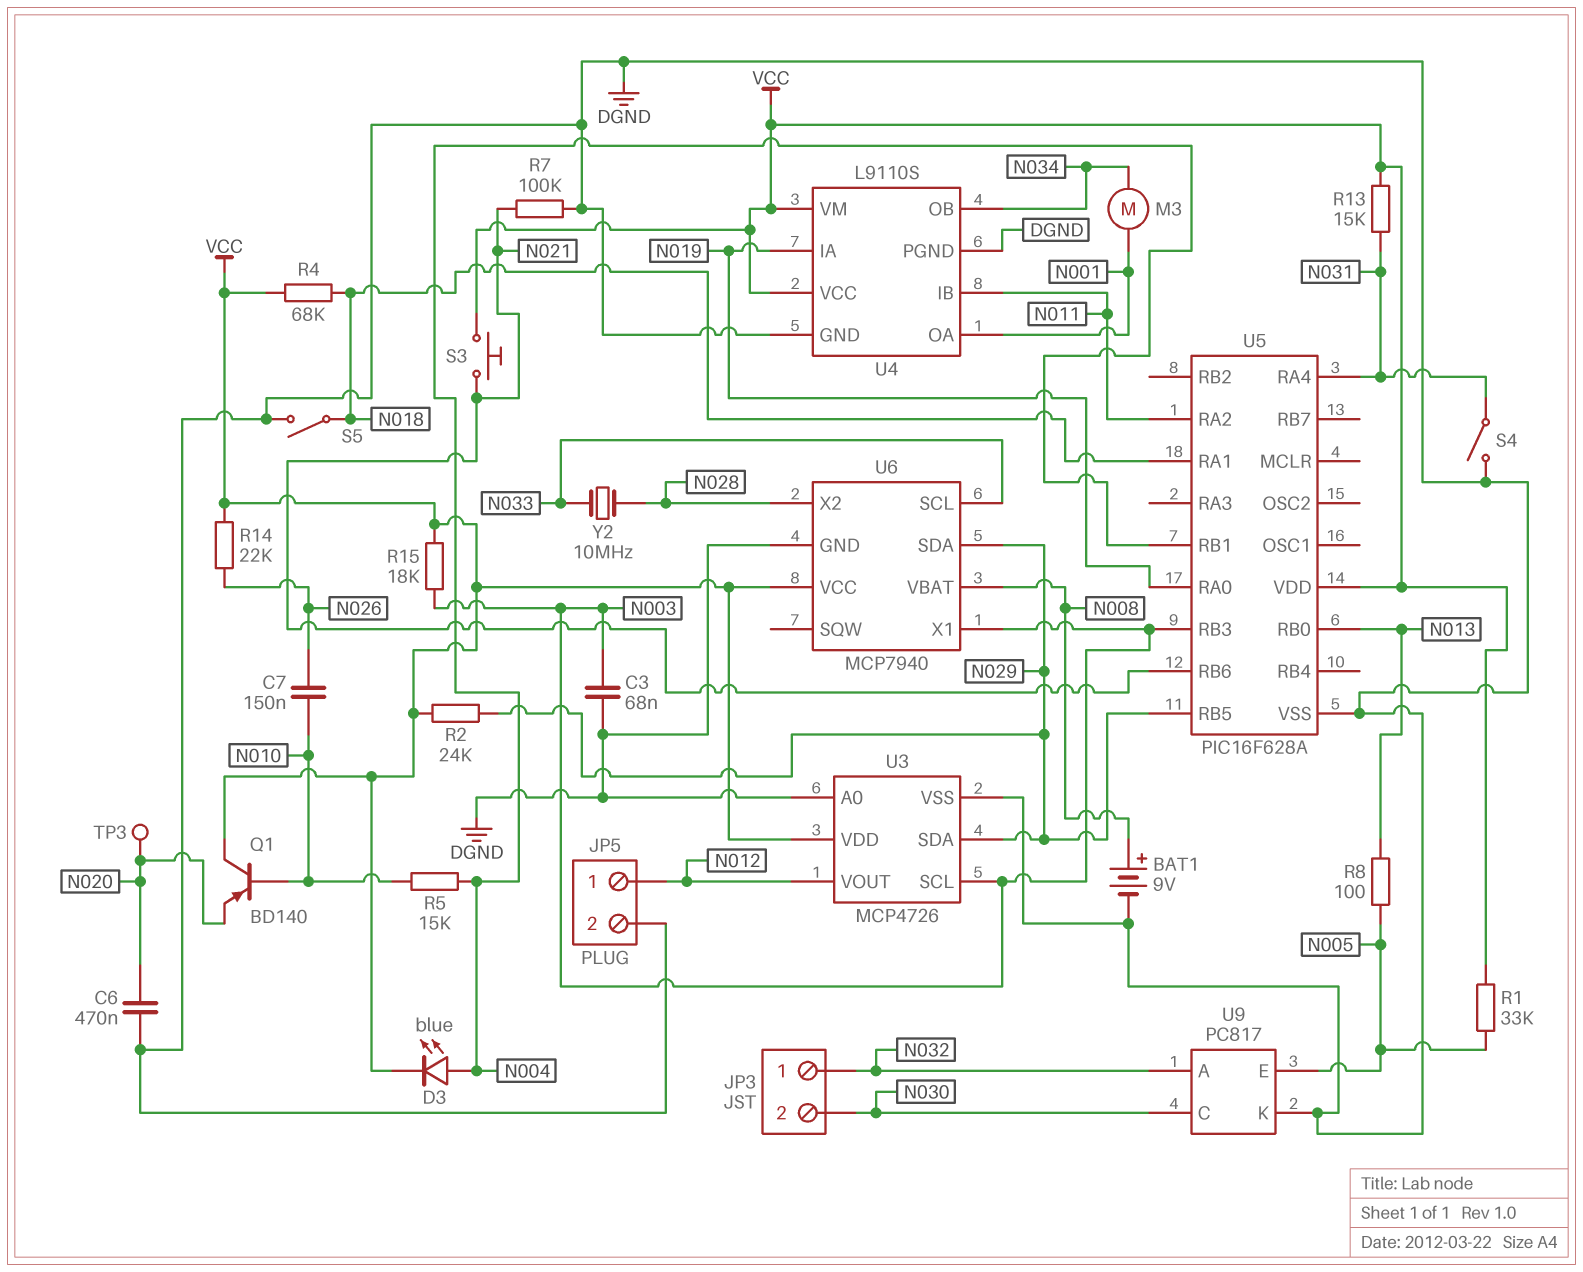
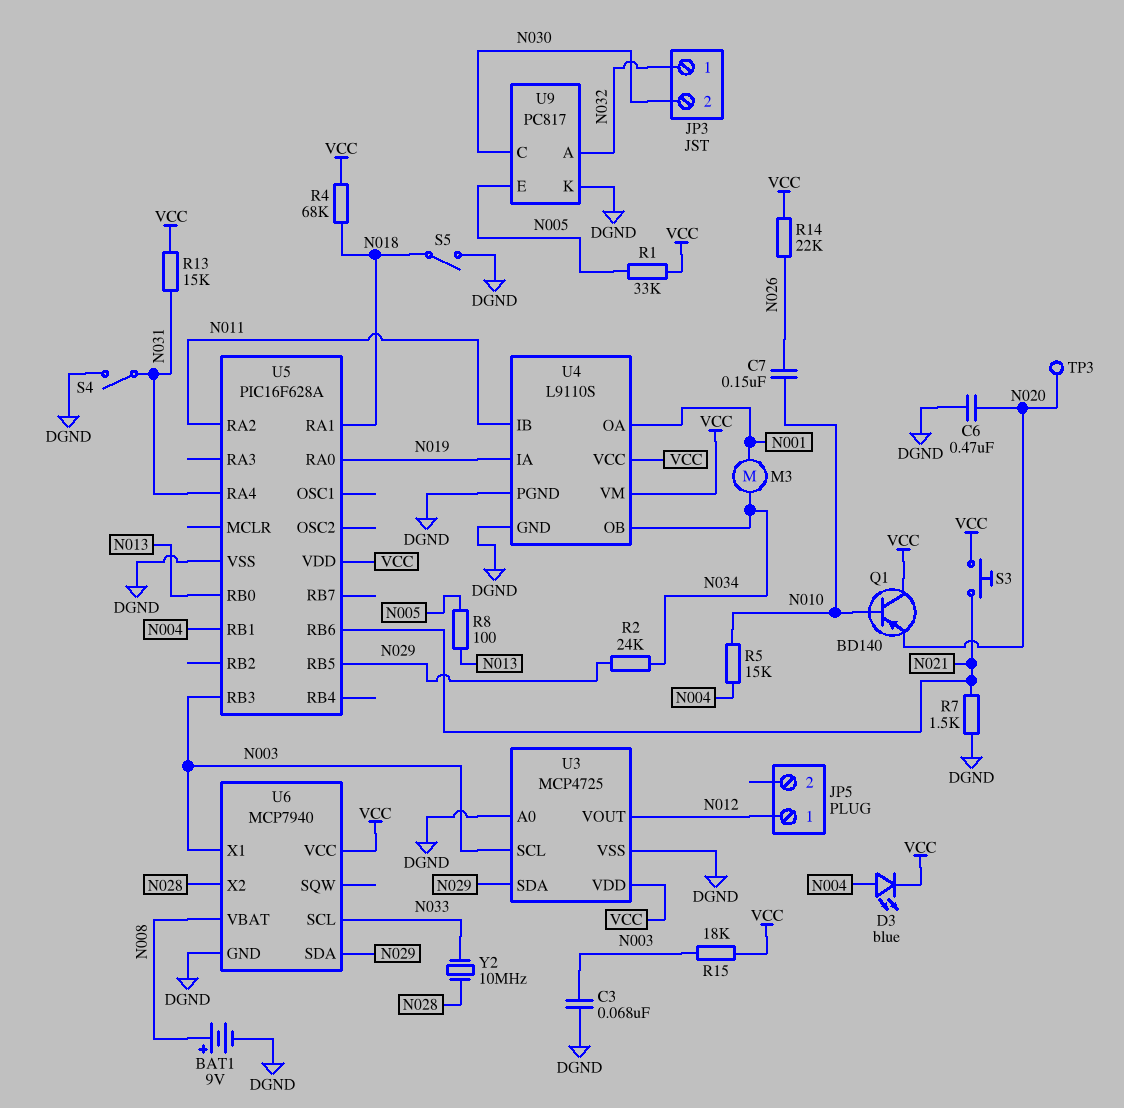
JP5 pin 2: DGND -> none
R2: 24k (N029, VCC) -> 24k (N029, N034)
R7: 100k (DGND, N021) -> 1.5k (DGND, N021)
U3: MCP4726 -> MCP4725

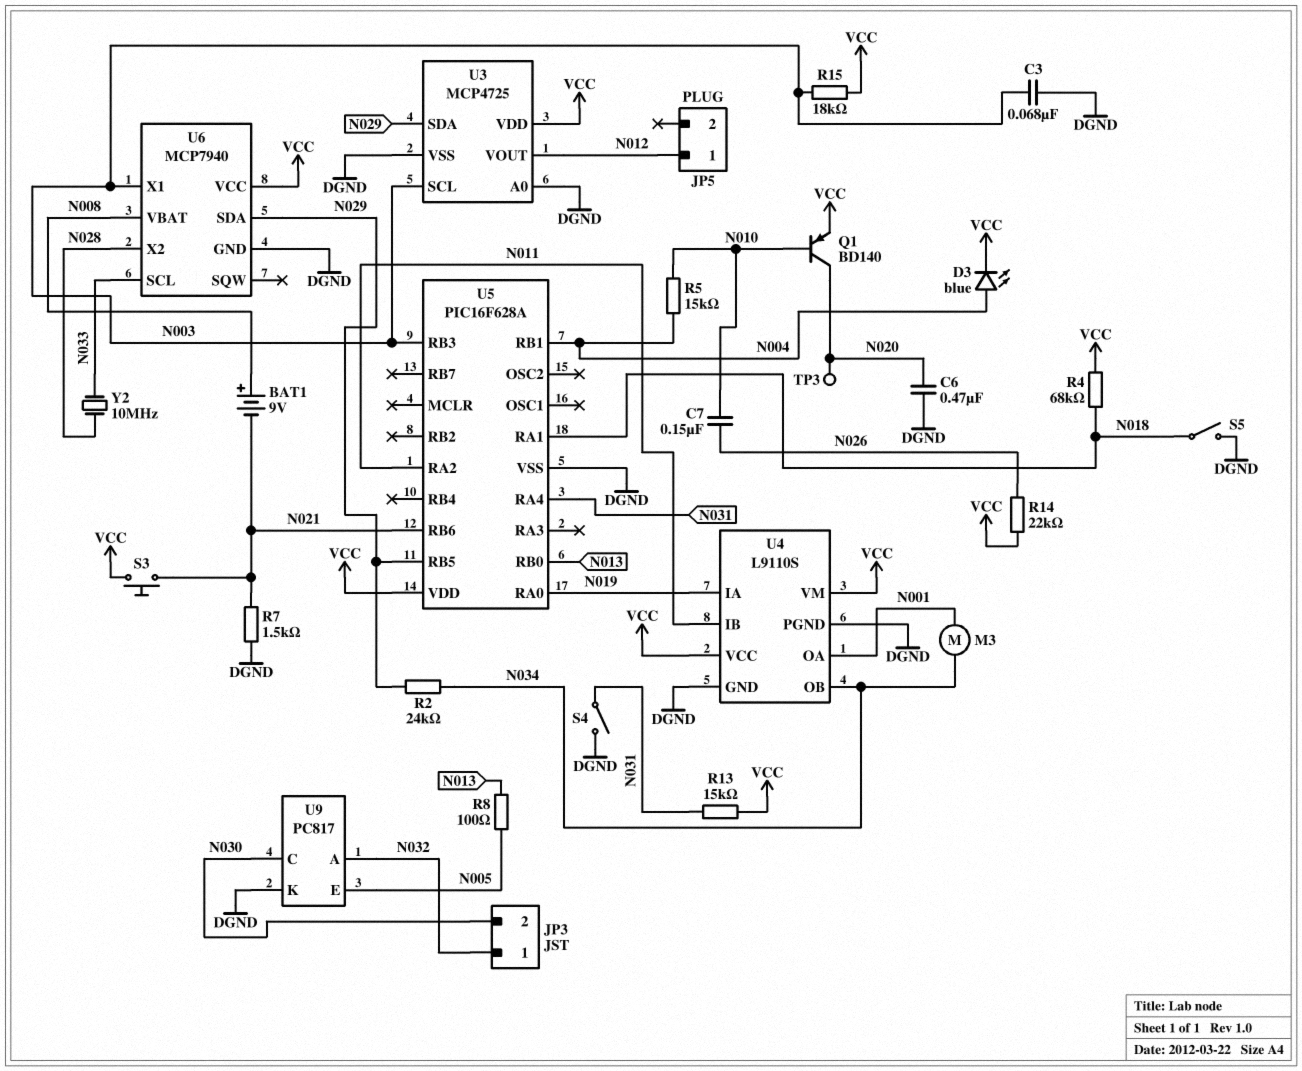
BAT1: 9V (plus N008, minus DGND) -> 9V (plus N008, minus N021)
Q1: PNP BD140 (B N010, C VCC, E N020) -> PNP BD140 (B N010, C N020, E VCC)
R1: 33k (N005, VCC) -> none

